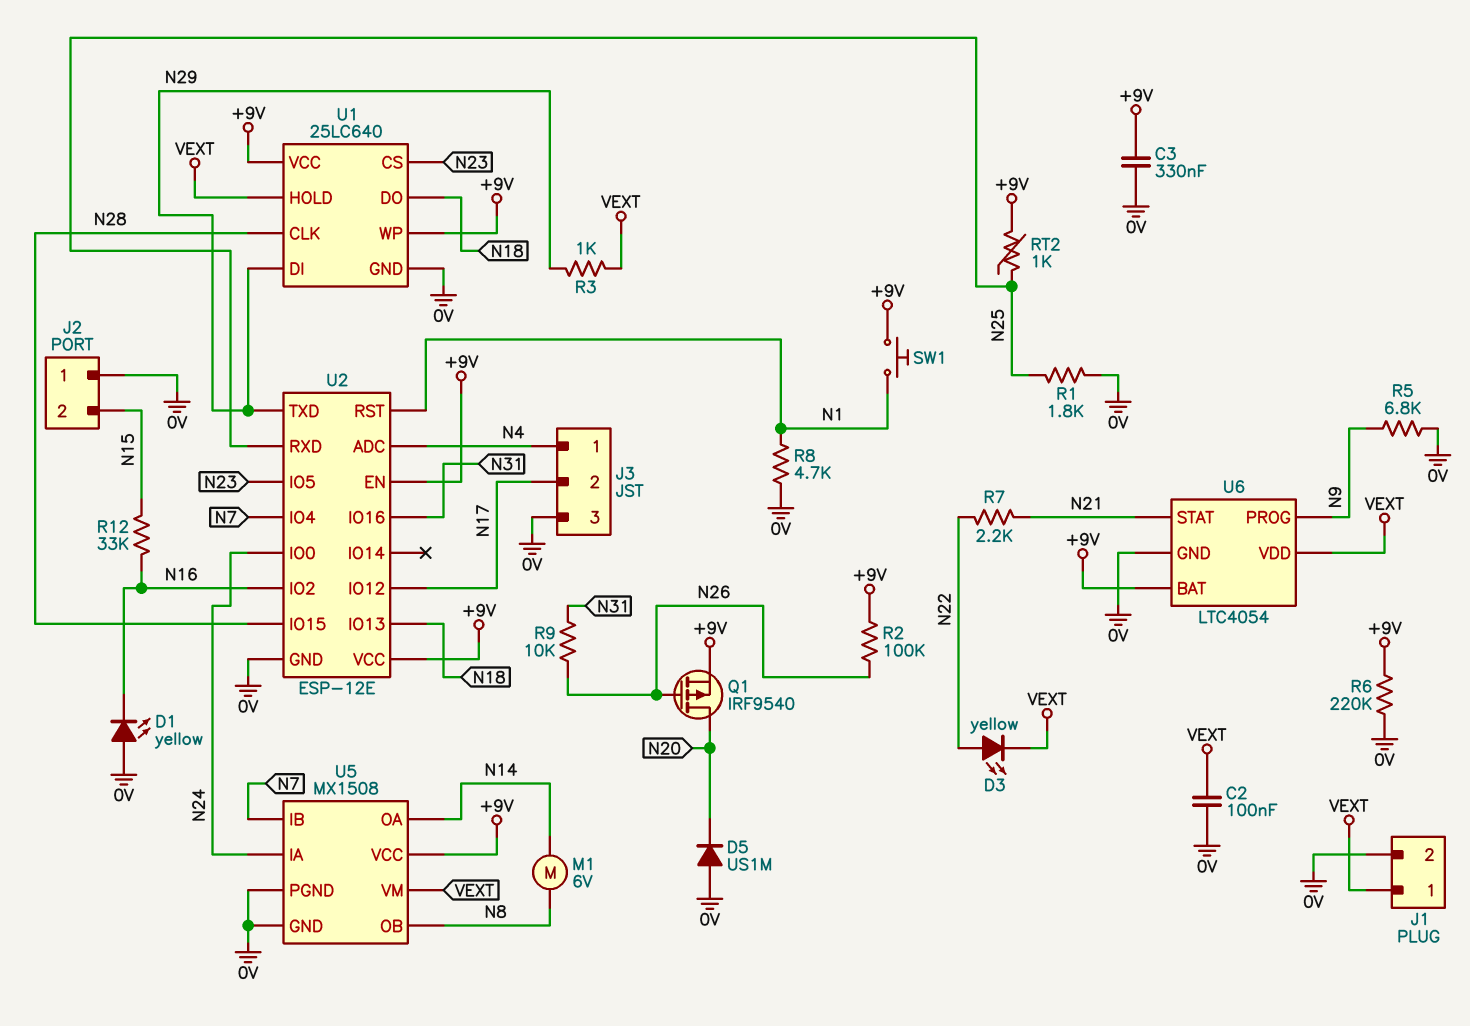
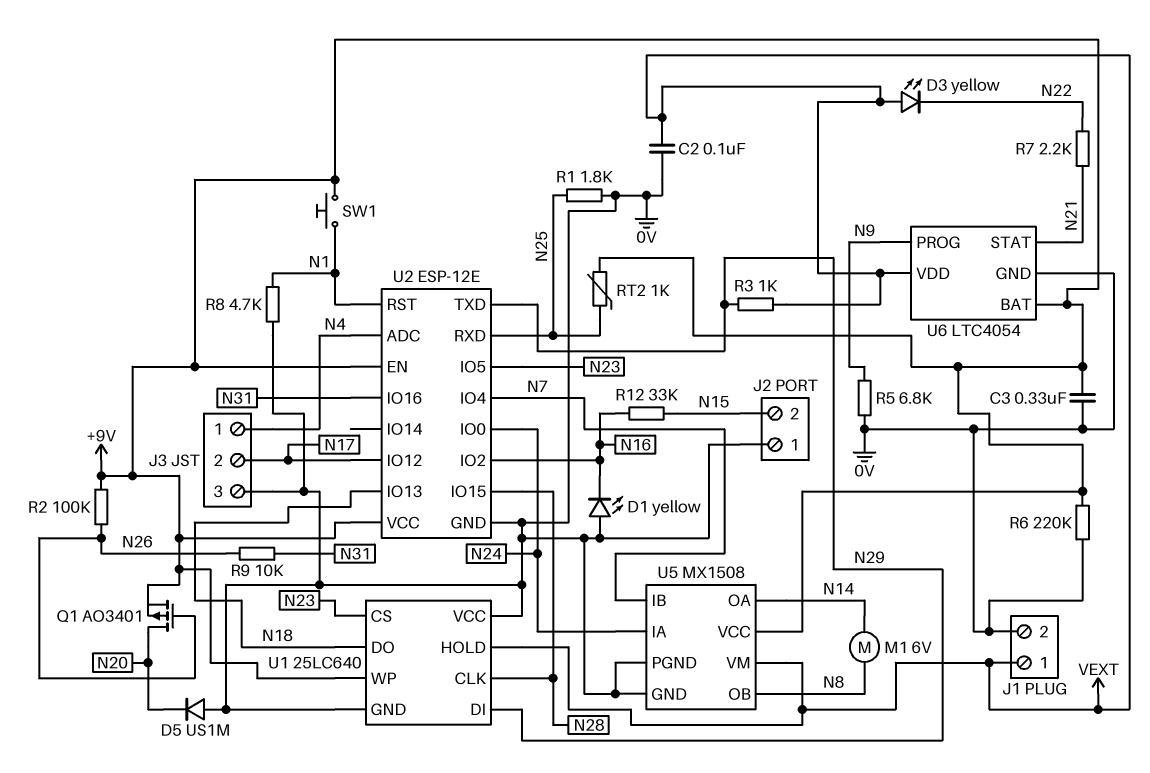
D3: LED yellow (A N22, K VEXT) -> LED yellow (A VEXT, K N22)
Q1: PMOS IRF9540 (G N26, D N20, S +9V) -> PMOS AO3401 (G N26, D N20, S +9V)
U1 pin VCC: +9V -> 0V

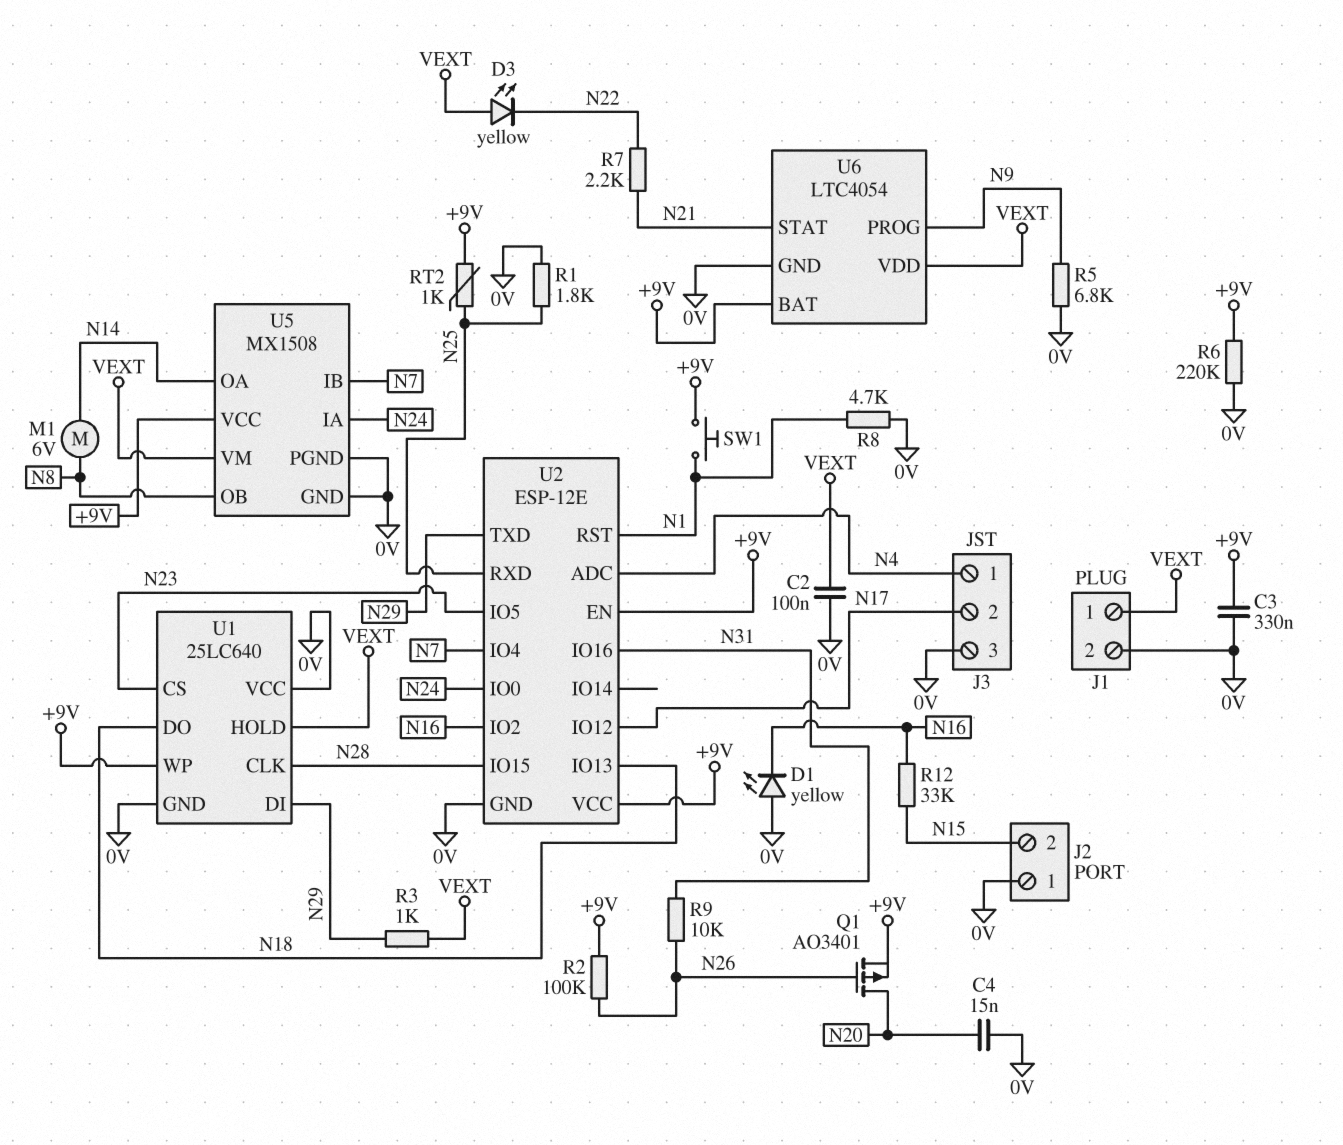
C4: none -> 15nF (0V, N20)
D5: diode US1M (A 0V, K N20) -> none

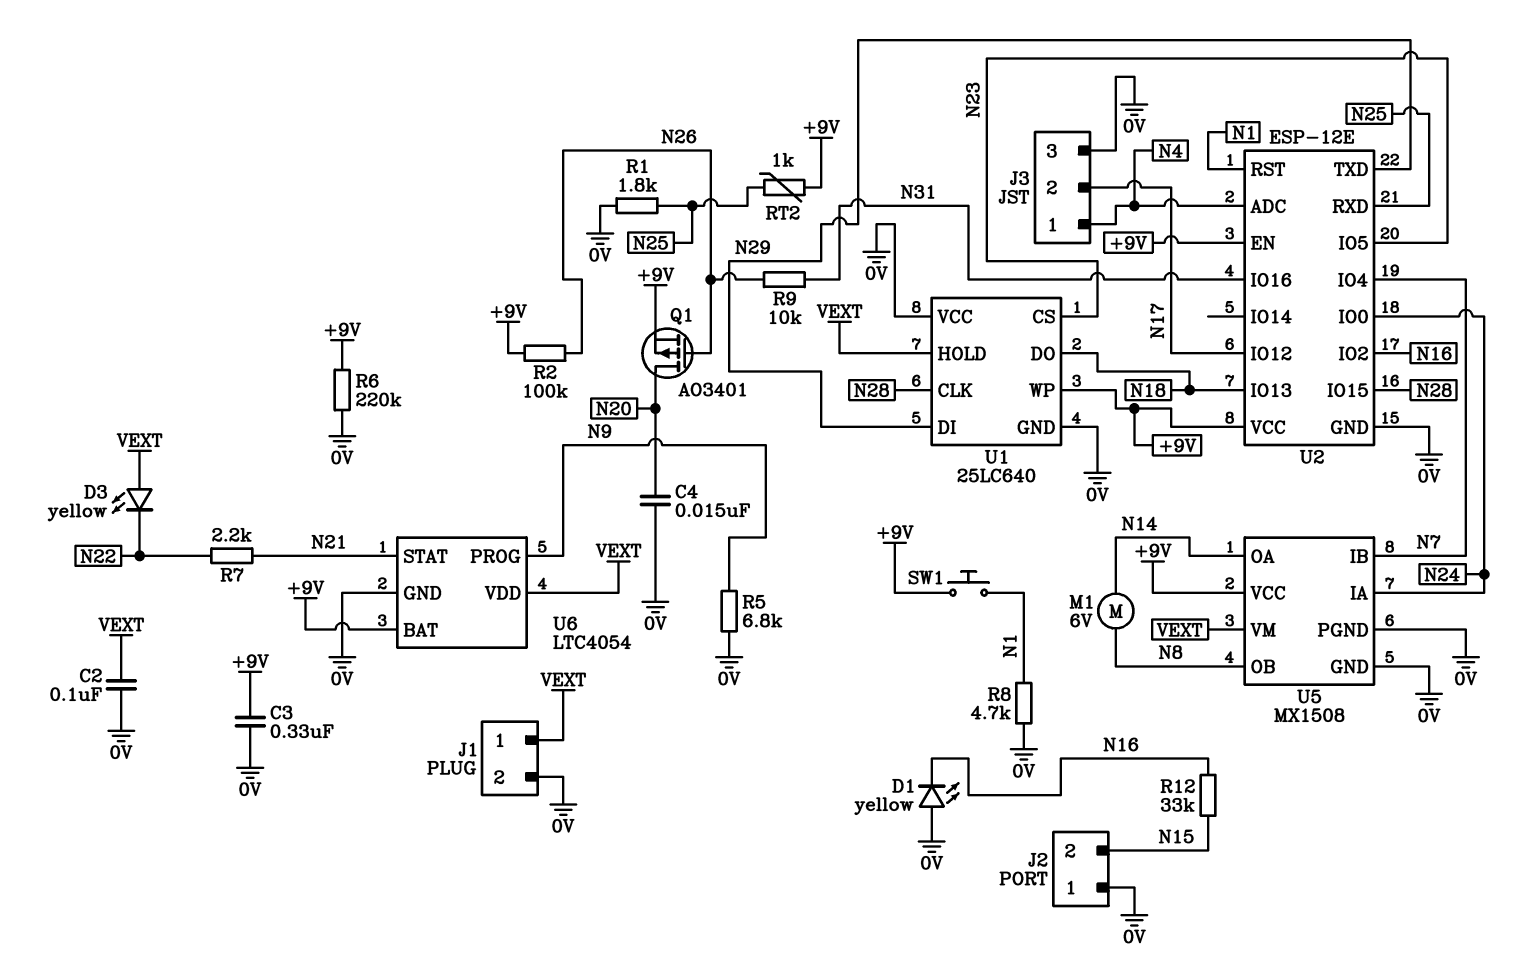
R3: 1k (N29, VEXT) -> none

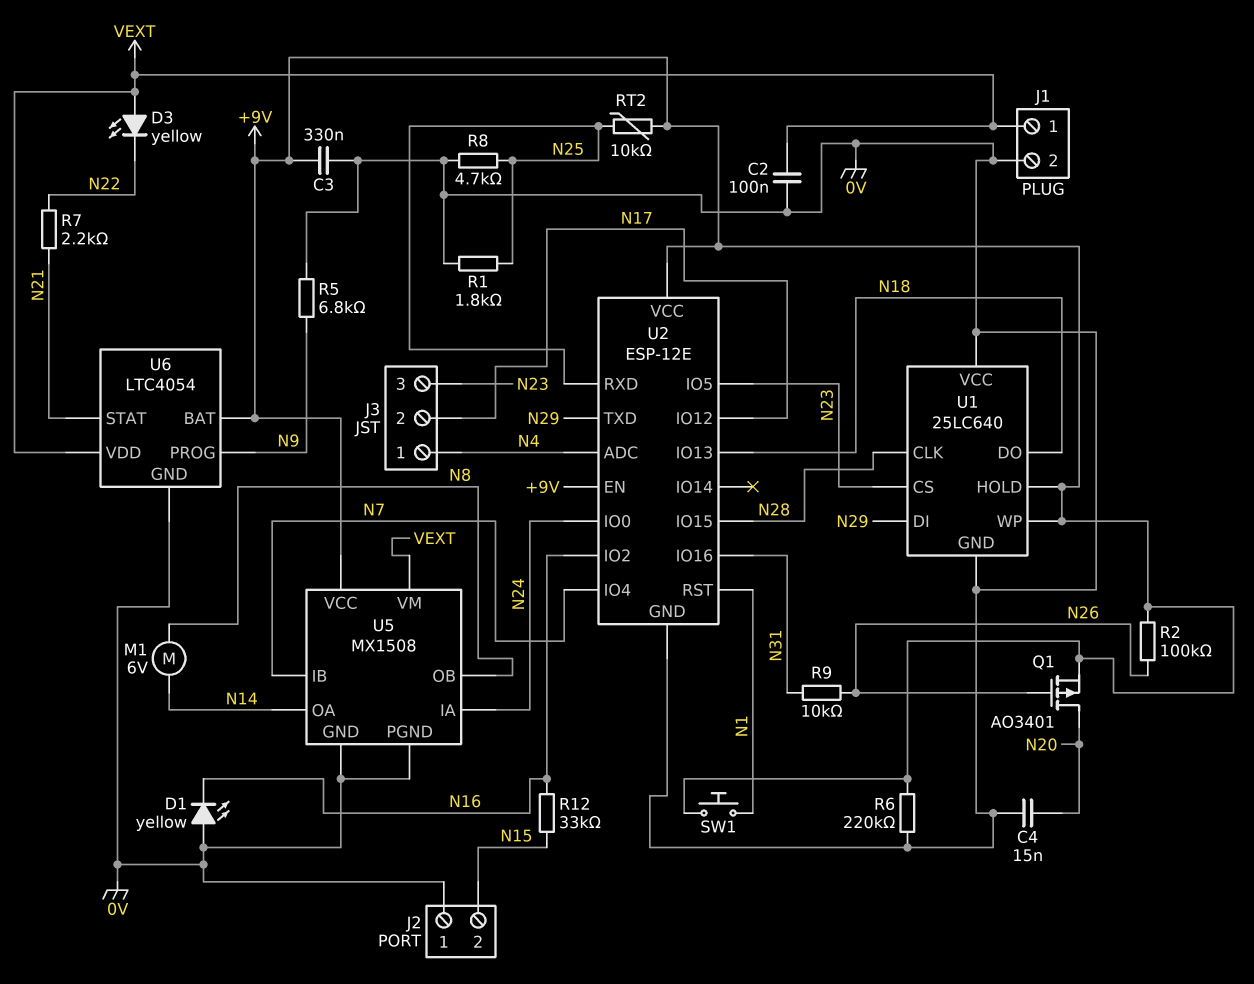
J3 pin 3: 0V -> N23
R8: 4.7k (0V, N1) -> 4.7k (0V, N25)
RT2: 1k (+9V, N25) -> 10k (+9V, N25)
U1 pin HOLD: VEXT -> +9V

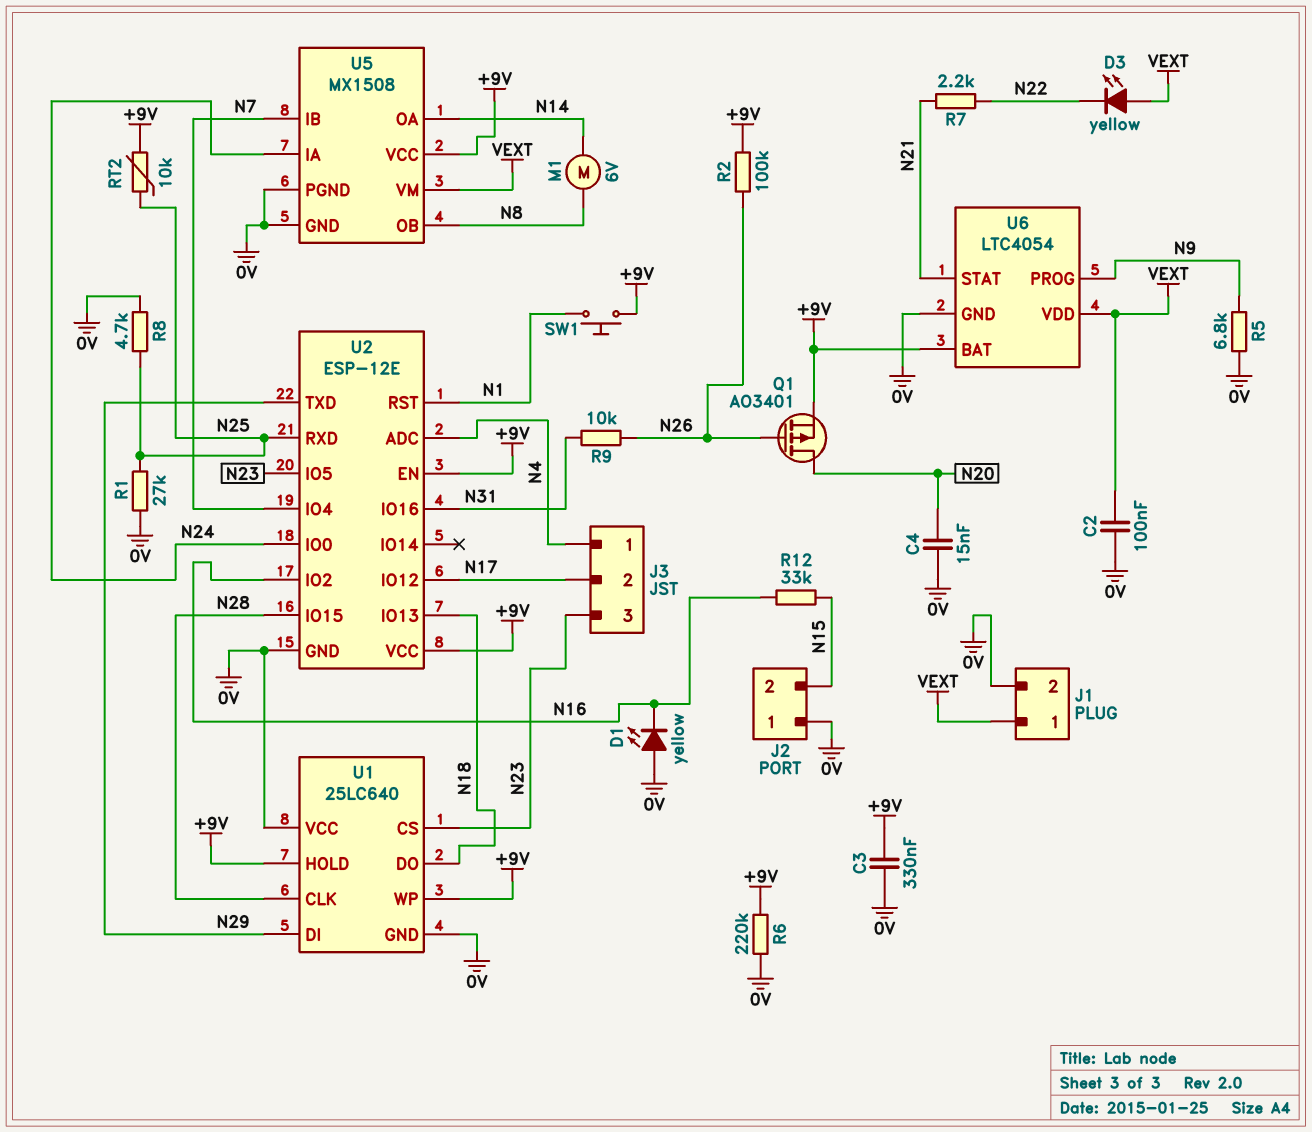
R1: 1.8k (0V, N25) -> 27k (0V, N25)

